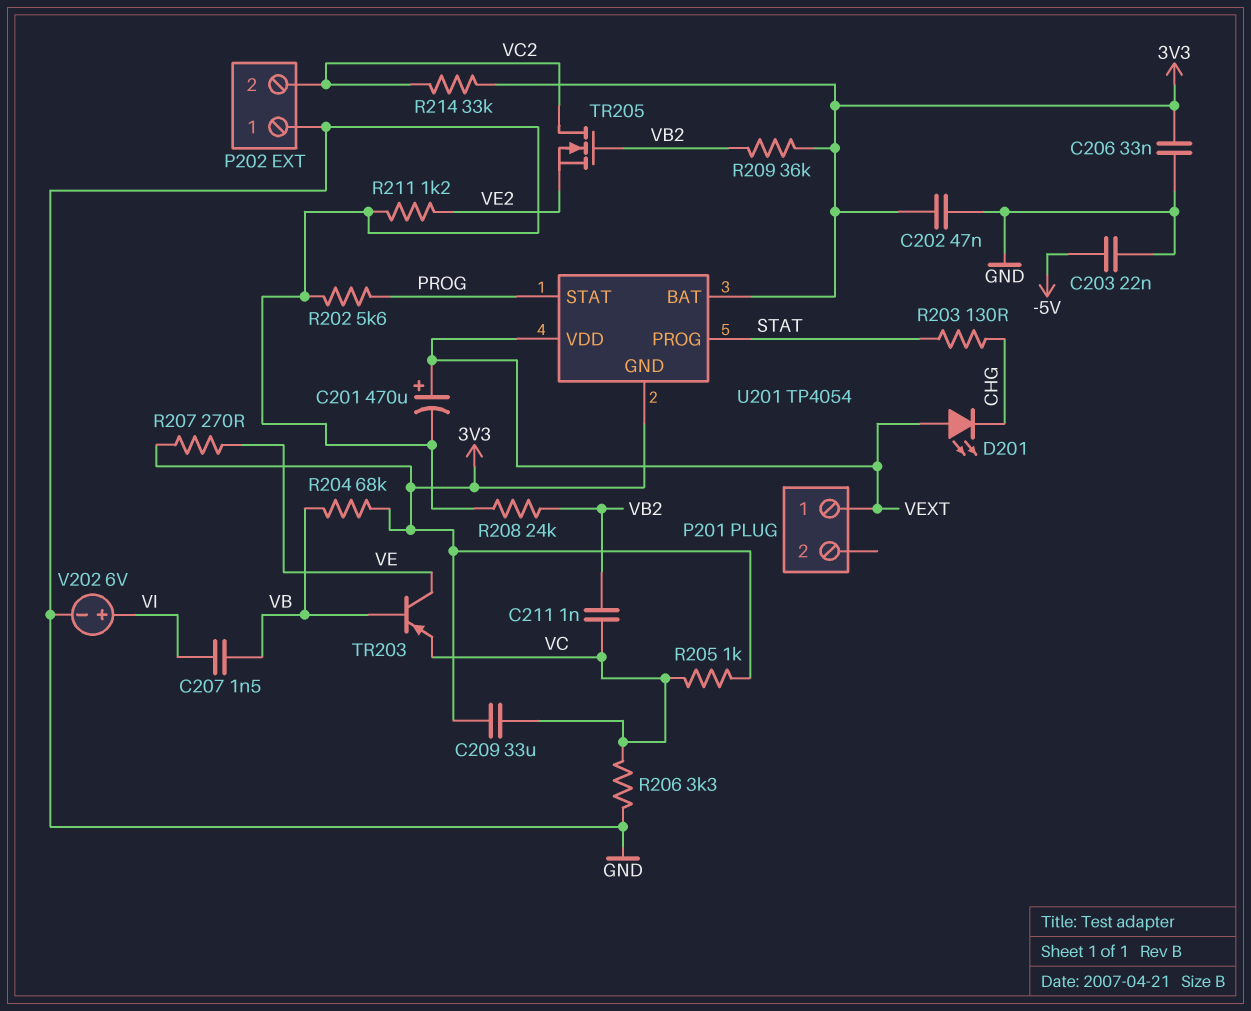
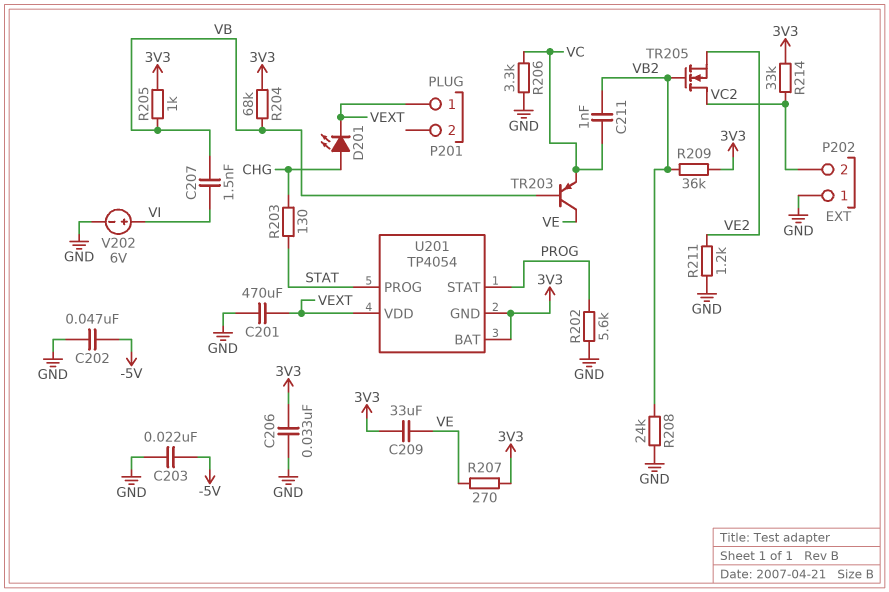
C201: 470uF (plus VEXT, minus GND) -> 470uF (GND, VEXT)
C202: 47nF (3V3, GND) -> 47nF (-5V, GND)
C209: 33uF (3V3, VC) -> 33uF (3V3, VE)
D201: LED (A VEXT, K CHG) -> LED (A CHG, K VEXT)
R205: 1k (3V3, VC) -> 1k (3V3, VB)

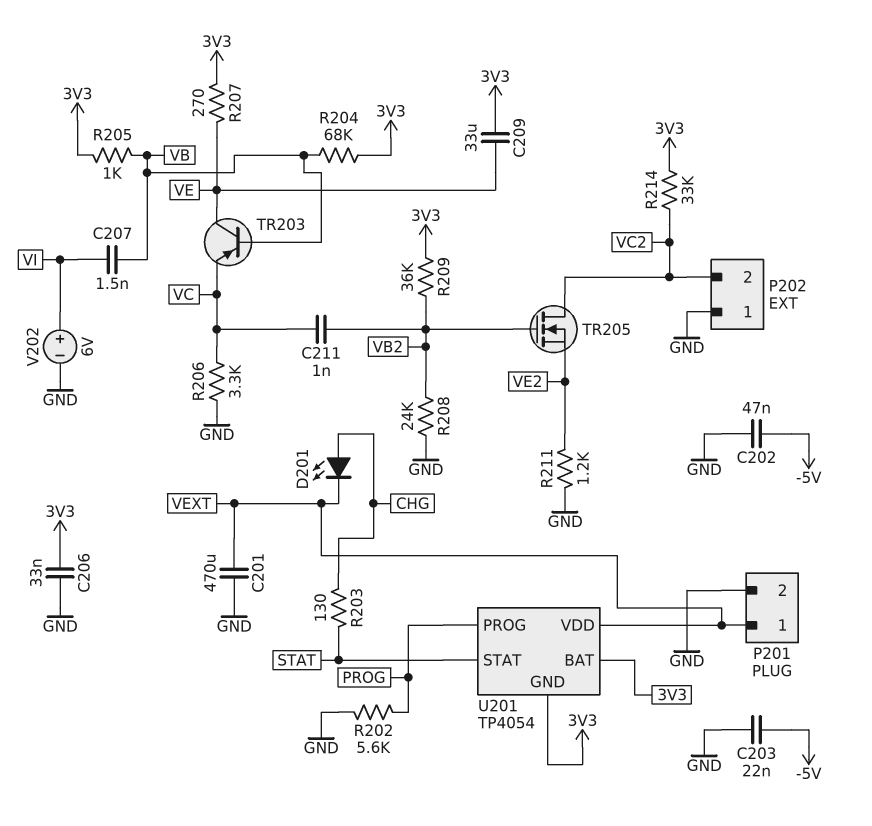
P201 pin 2: none -> GND
U201 pin PROG: STAT -> PROG
U201 pin STAT: PROG -> STAT

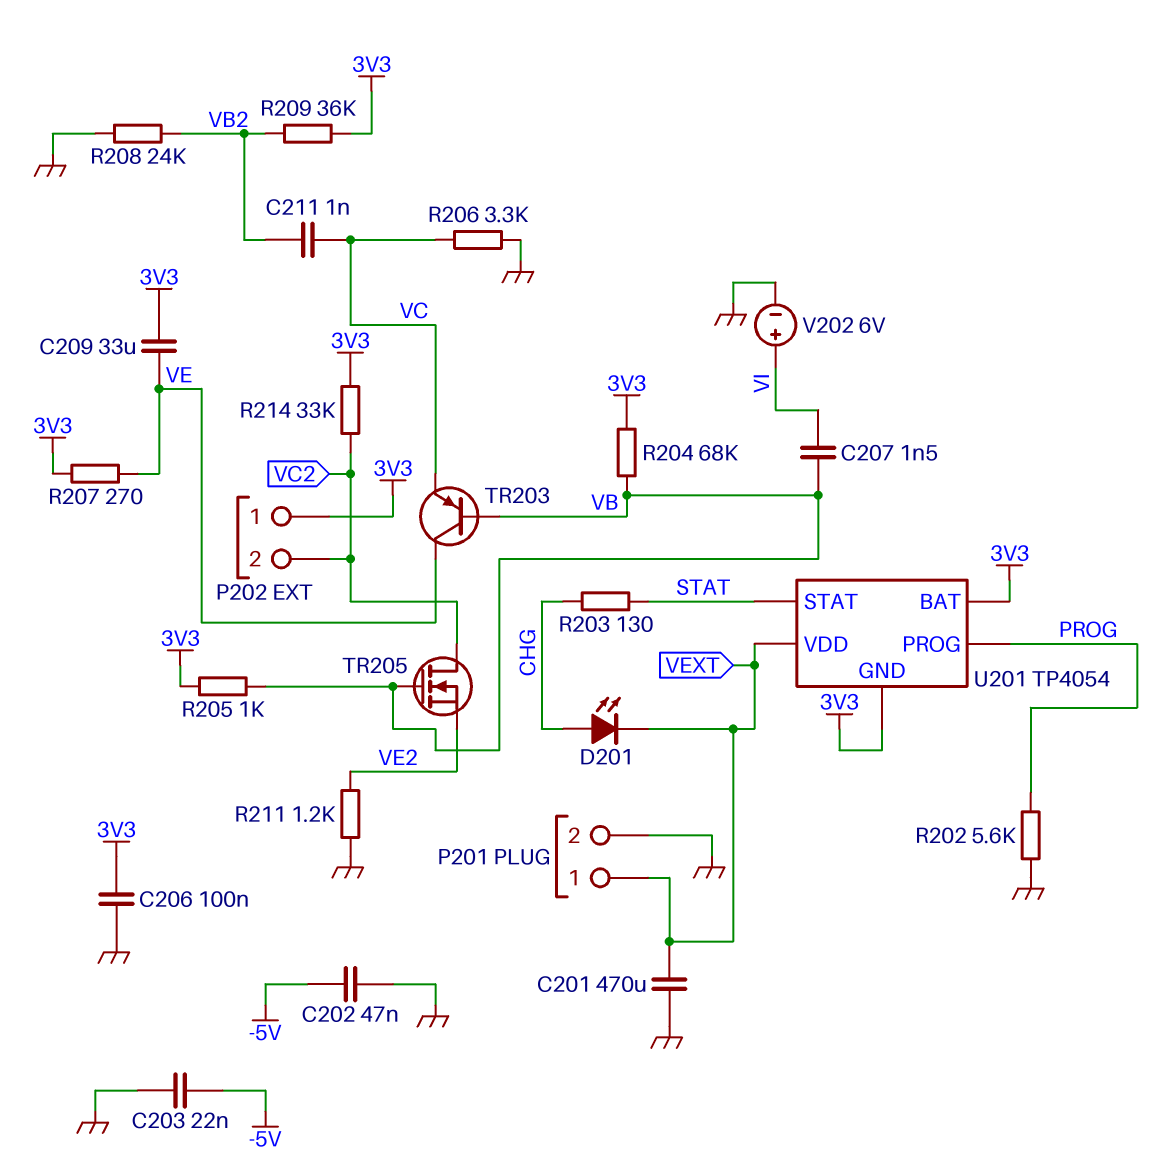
C206: 33nF (3V3, GND) -> 100nF (3V3, GND)
P202 pin 1: GND -> 3V3
TR205: NMOS (G VB2, D VC2, S VE2) -> NMOS (G VB, D VC2, S VE2)

